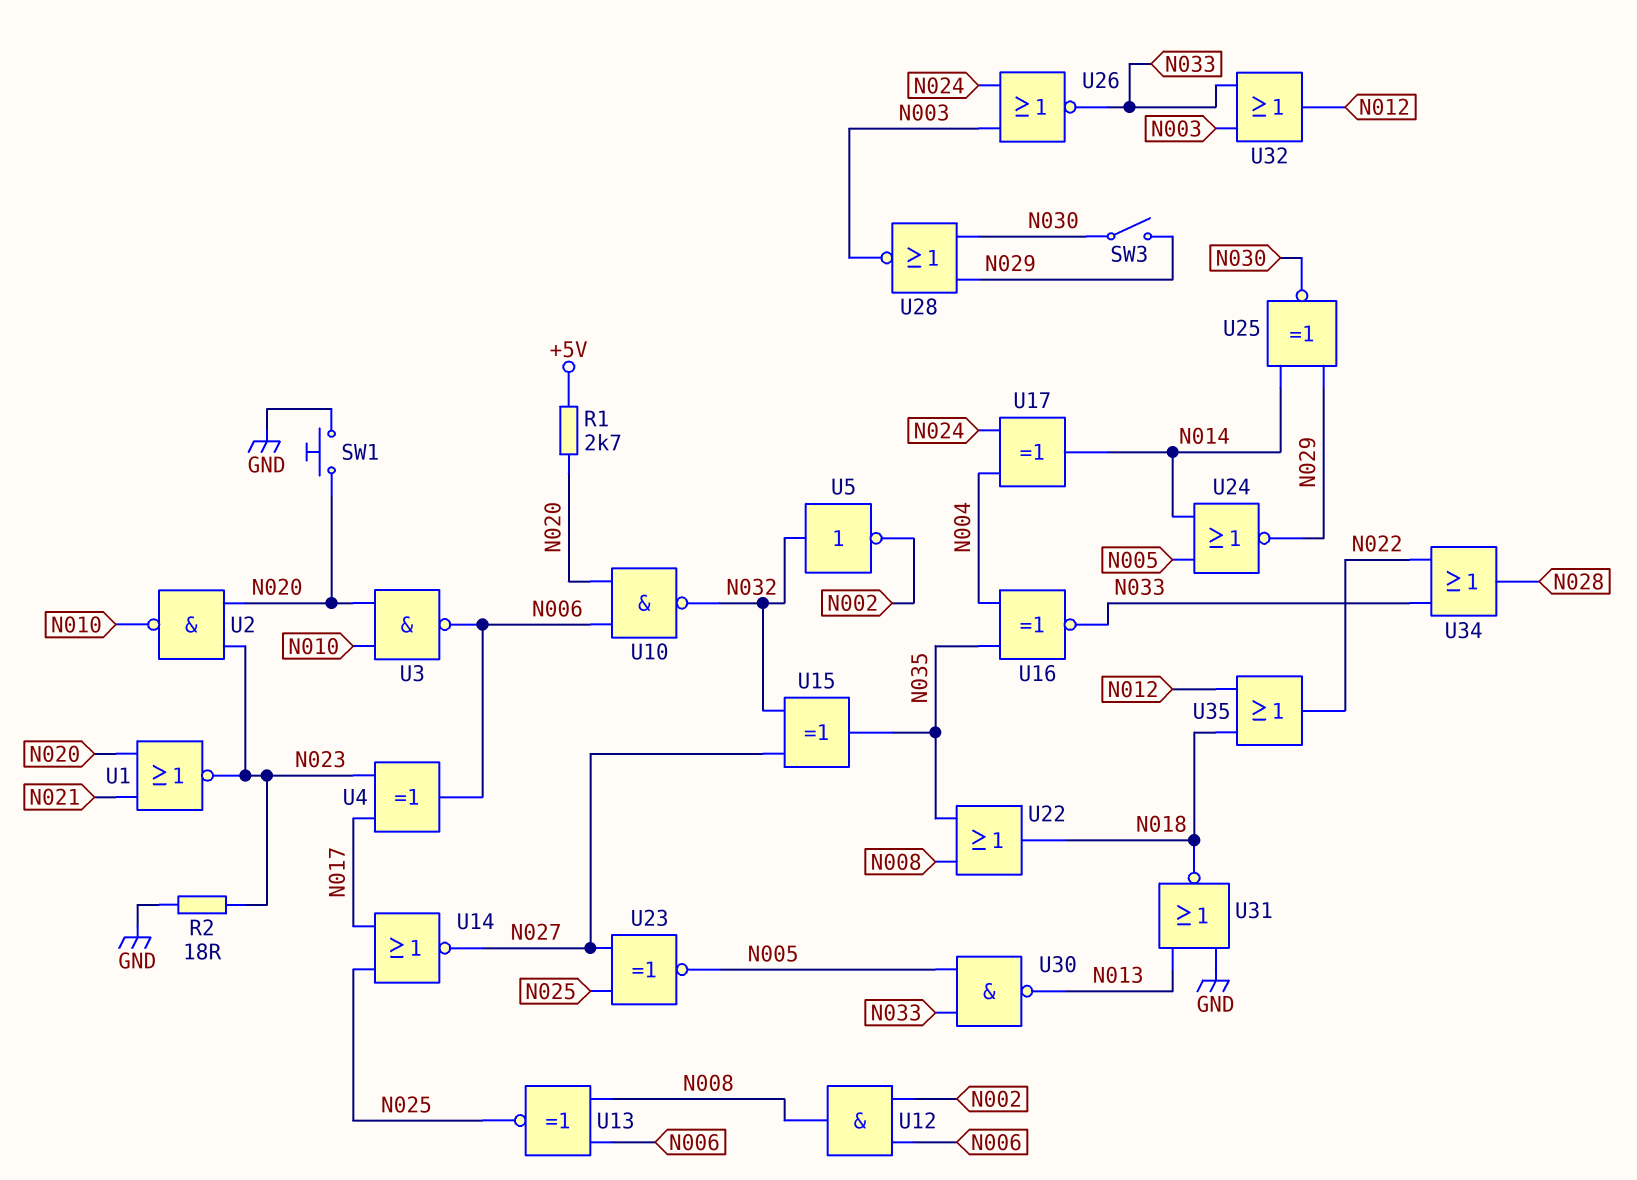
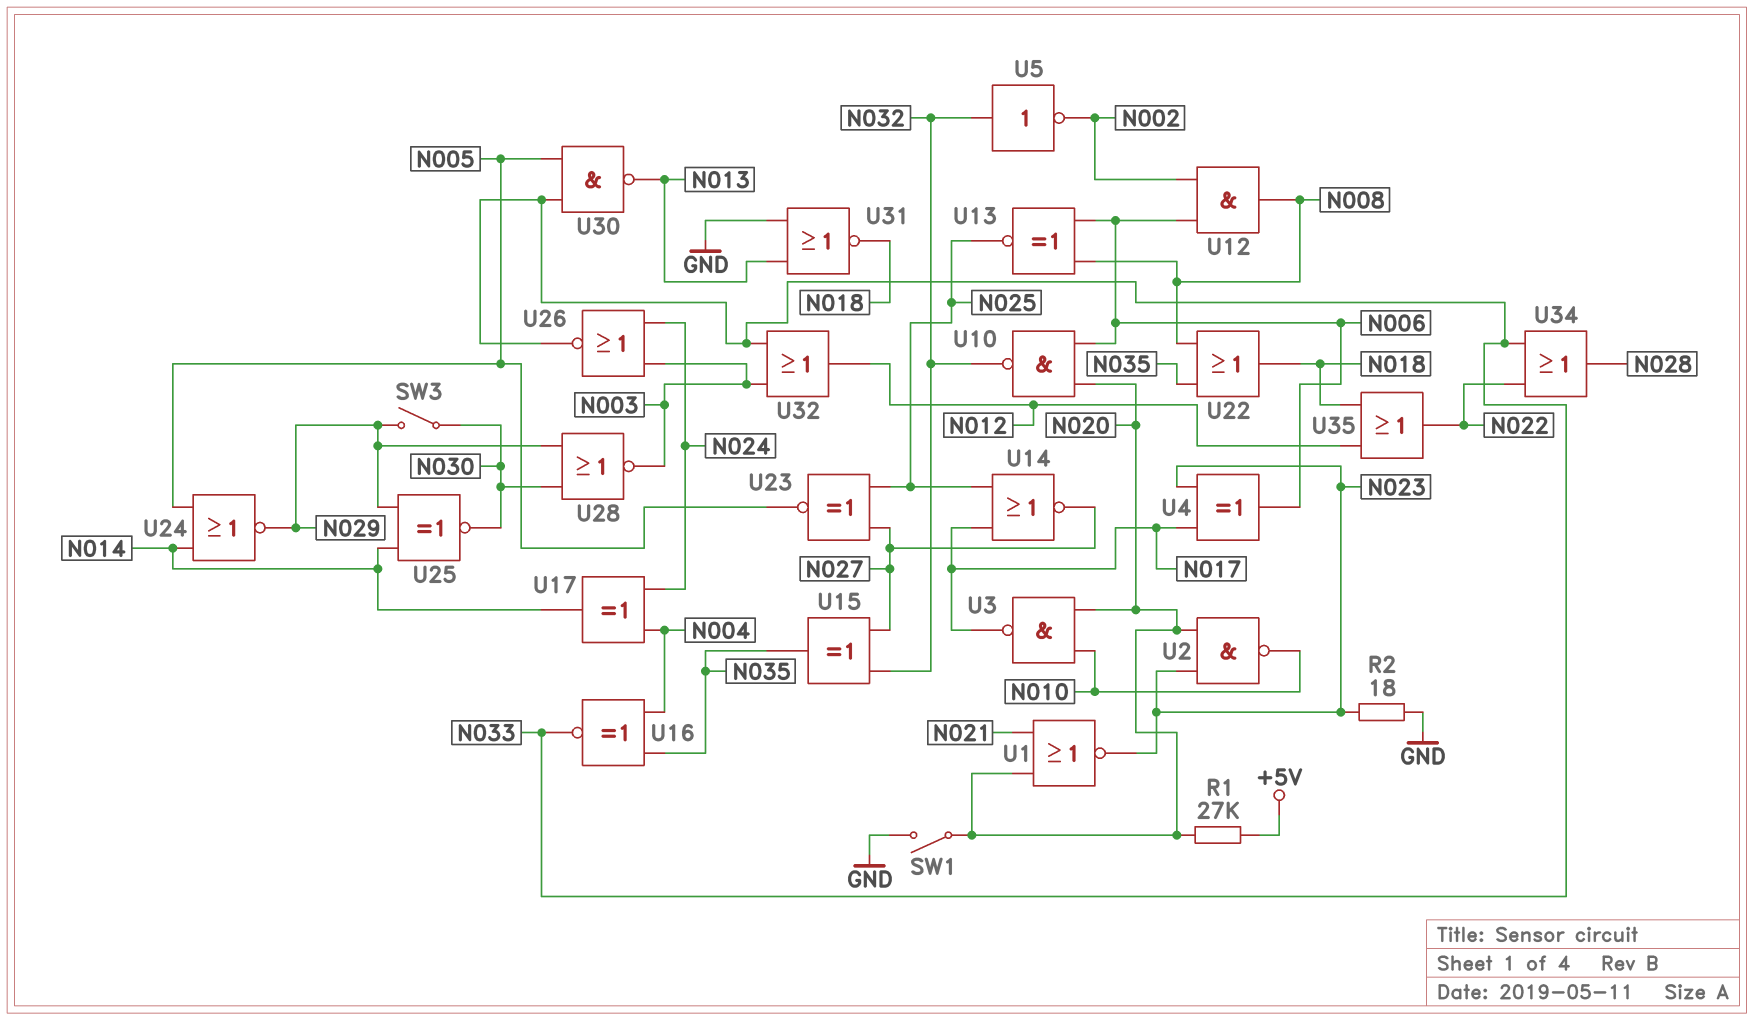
R1: 2.7k (+5V, N020) -> 27k (+5V, N020)
SW1: button (GND, N020) -> switch (GND, N020)
U3: NAND (in N010, in N020, out N006) -> NAND (in N010, in N020, out N017)

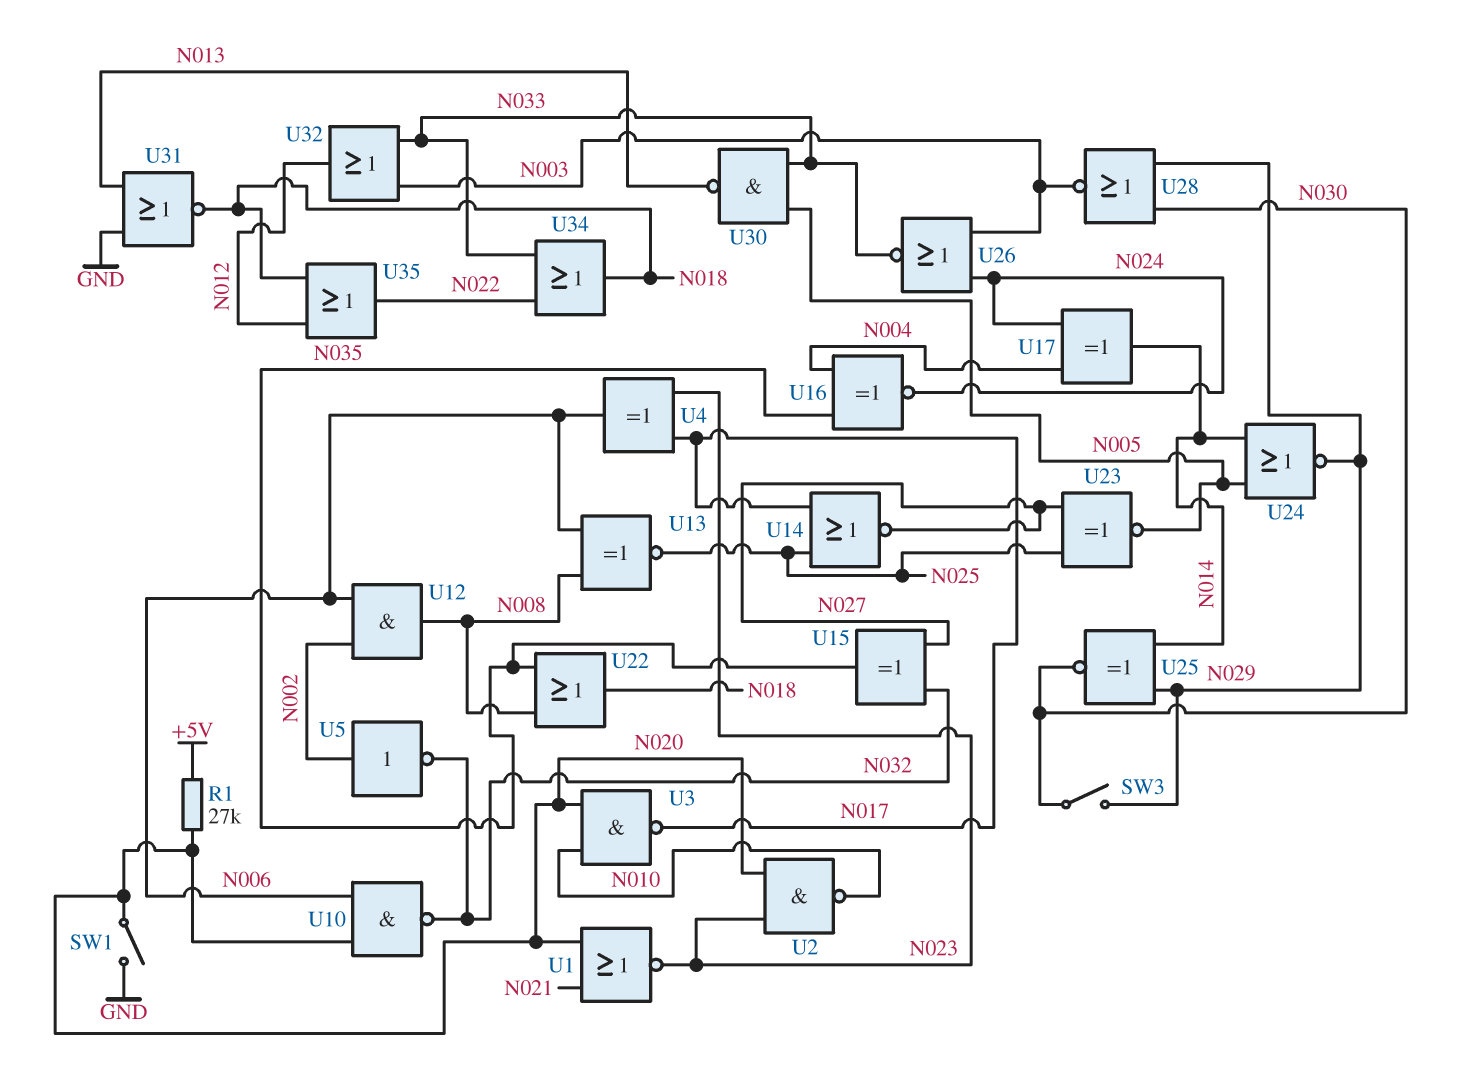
R2: 18 (GND, N023) -> none
U5: NOT (in N032, out N002) -> NOT (in N002, out N032)
U16: XNOR (in N004, in N035, out N033) -> XNOR (in N004, in N035, out N024)
U34: OR (in N022, in N033, out N028) -> OR (in N022, in N033, out N018)

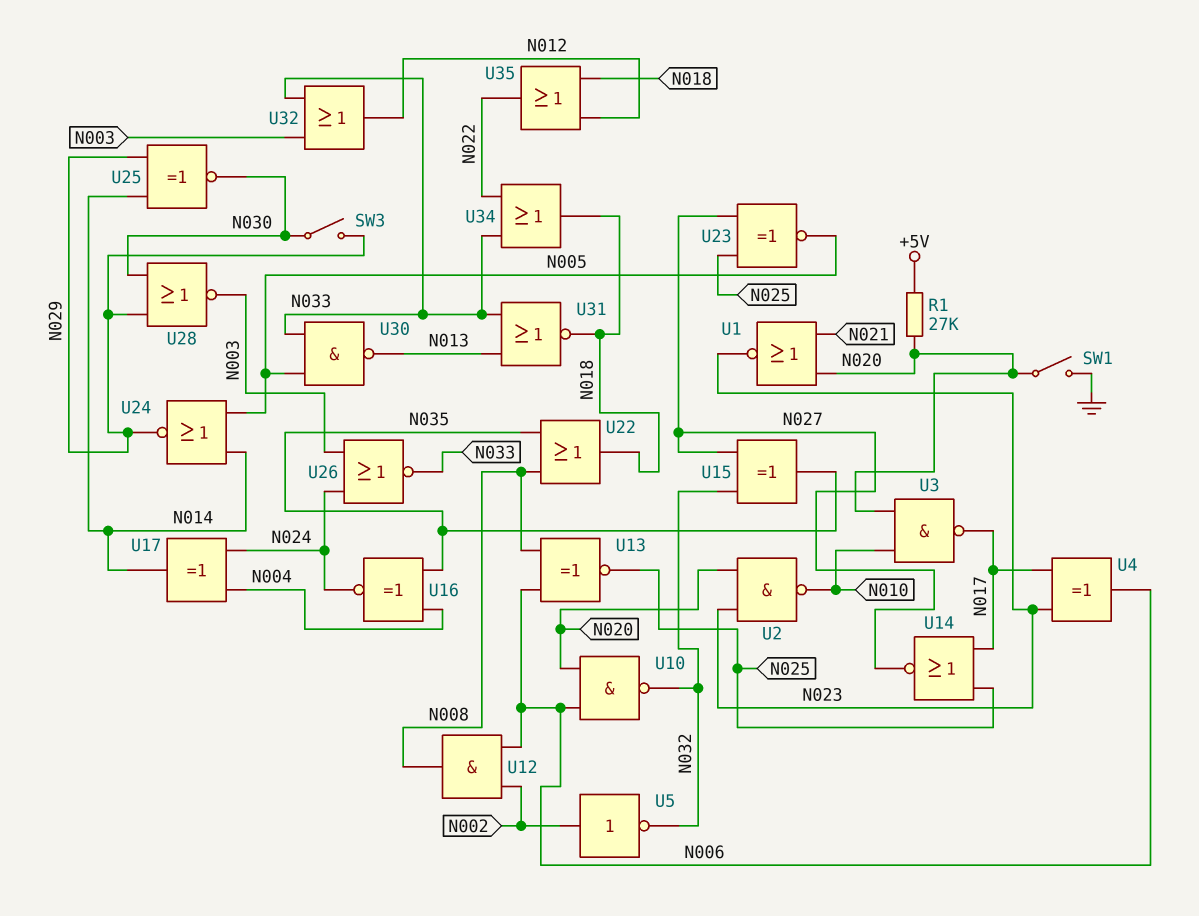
U31: NOR (in GND, in N013, out N018) -> NOR (in N013, in N033, out N018)

